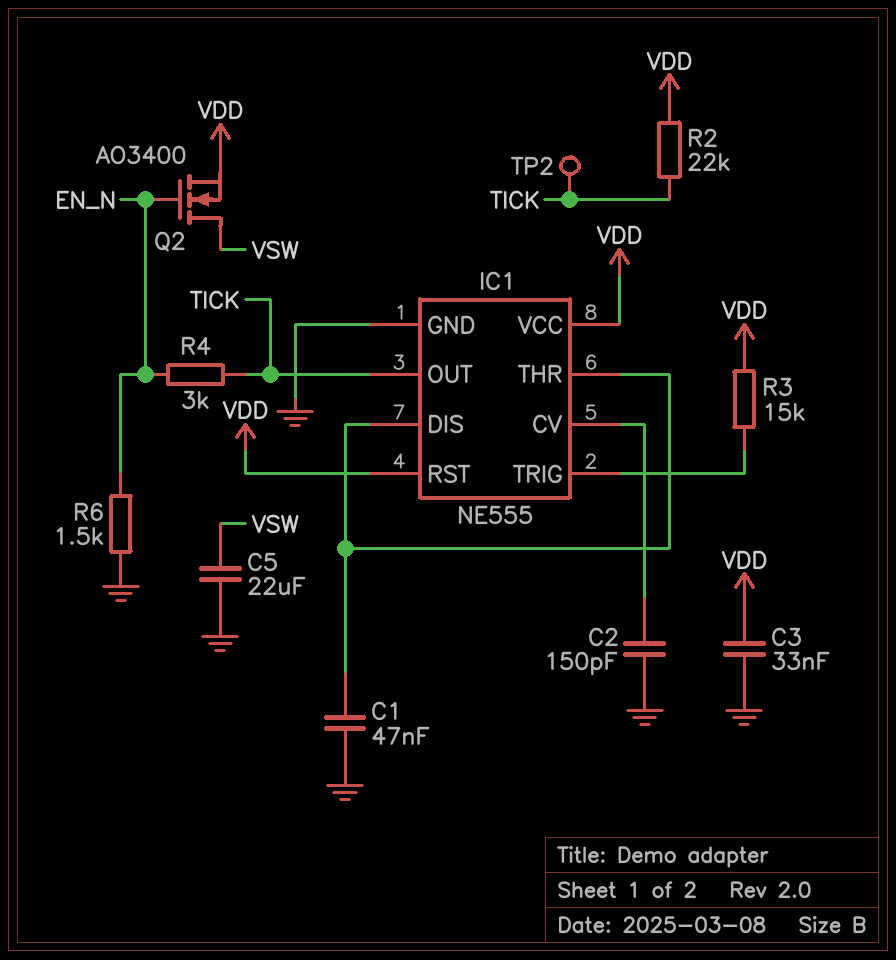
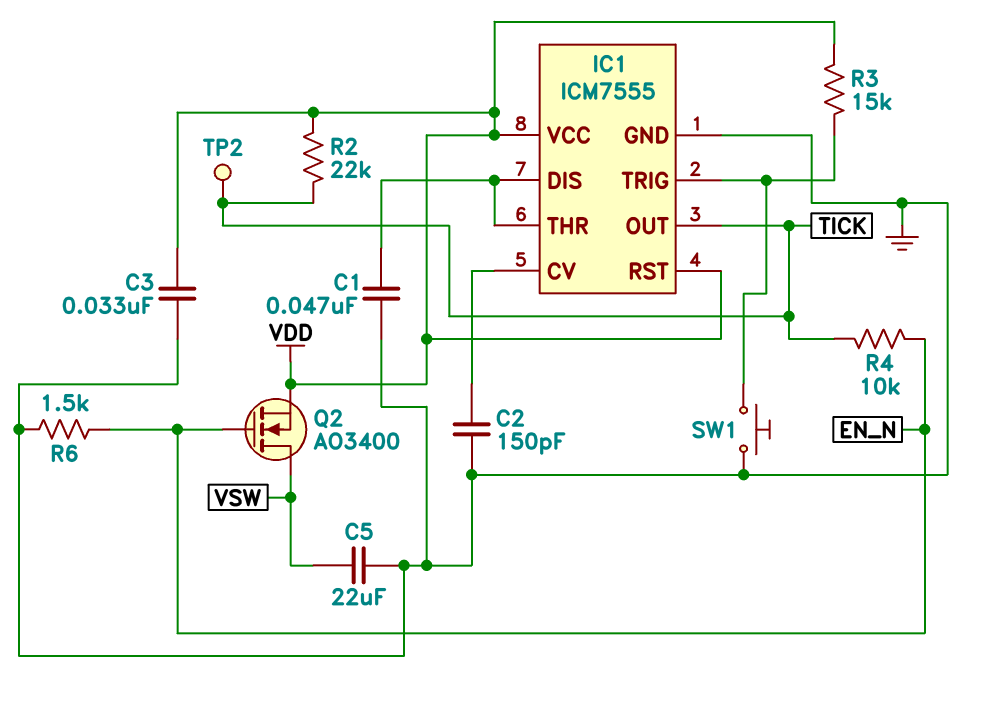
IC1: NE555 -> ICM7555
R4: 3k (EN_N, TICK) -> 10k (EN_N, TICK)
SW1: none -> button (GND, IC1/TRIG)

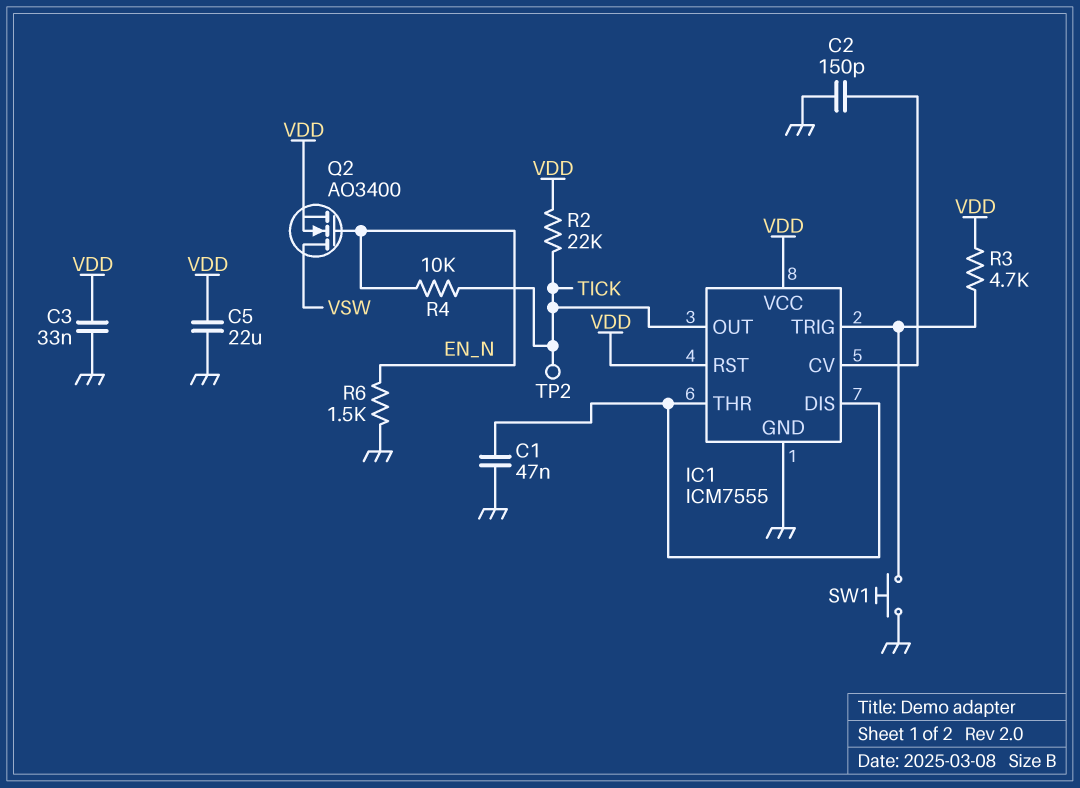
C5: 22uF (GND, VSW) -> 22uF (GND, VDD)
R3: 15k (IC1/TRIG, VDD) -> 4.7k (IC1/TRIG, VDD)

